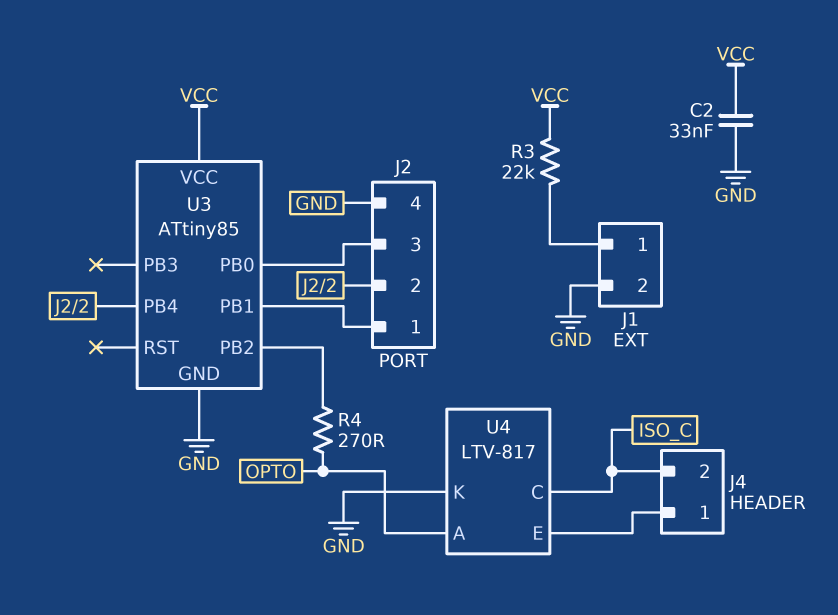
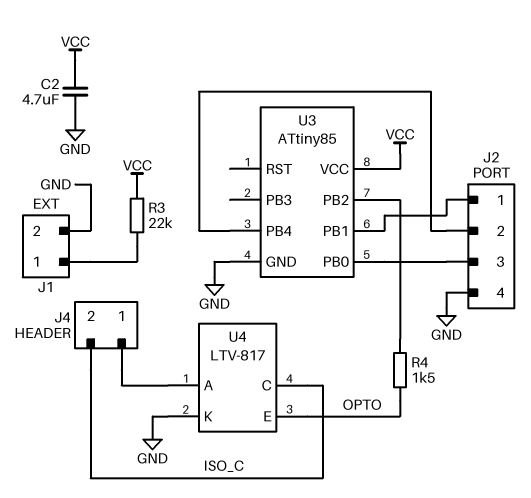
C2: 33nF (GND, VCC) -> 4.7uF (GND, VCC)
R4: 270 (OPTO, U3/PB2) -> 1.5k (OPTO, U3/PB2)
U4 pin A: OPTO -> J4/1
U4 pin E: J4/1 -> OPTO

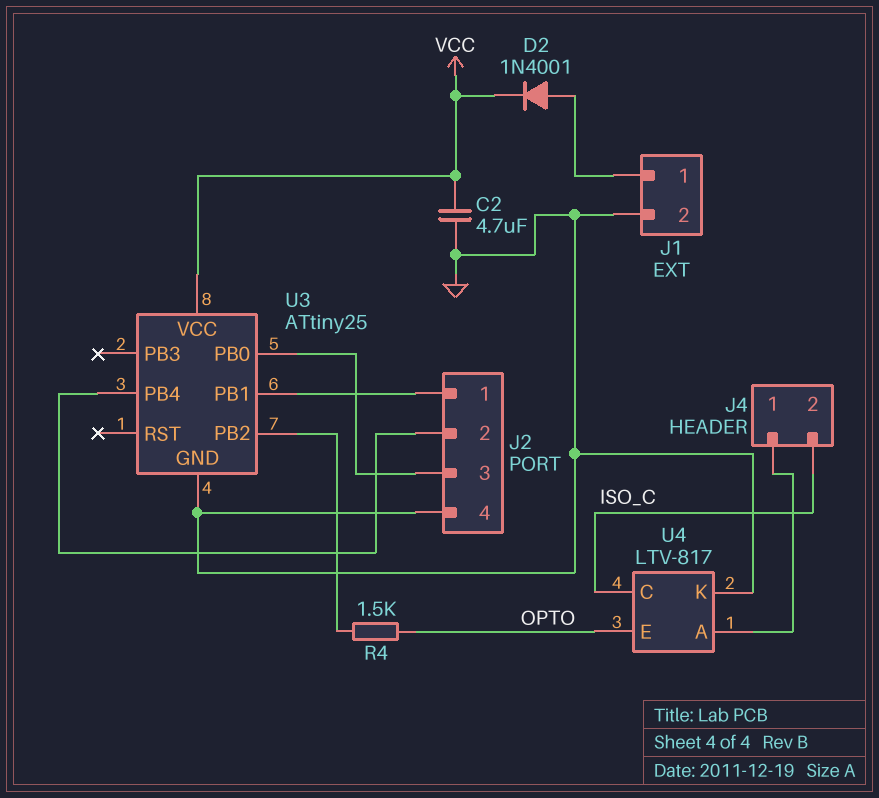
D2: none -> diode 1N4001 (A J1/1, K VCC)
R3: 22k (J1/1, VCC) -> none
U3: ATtiny85 -> ATtiny25

